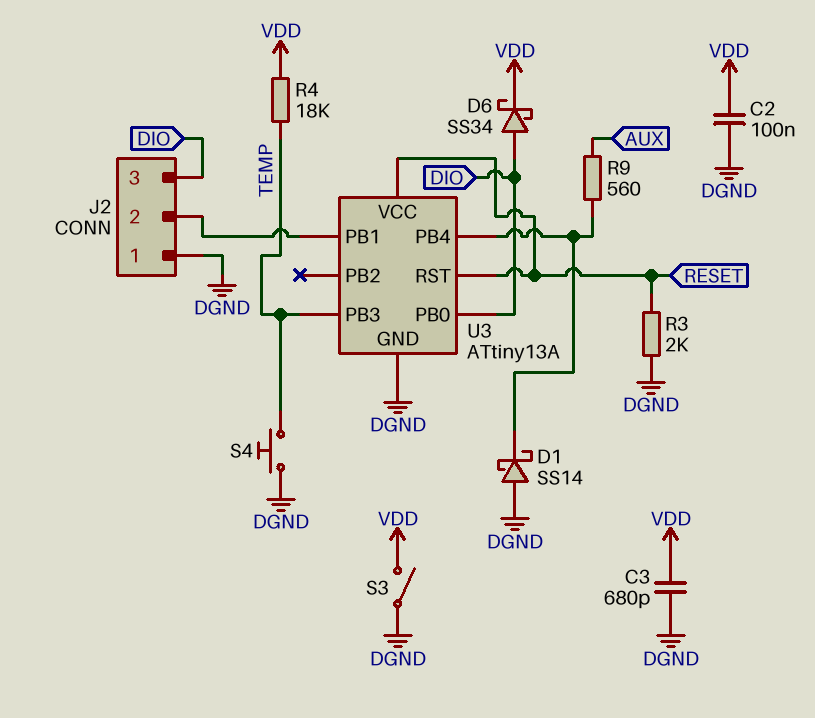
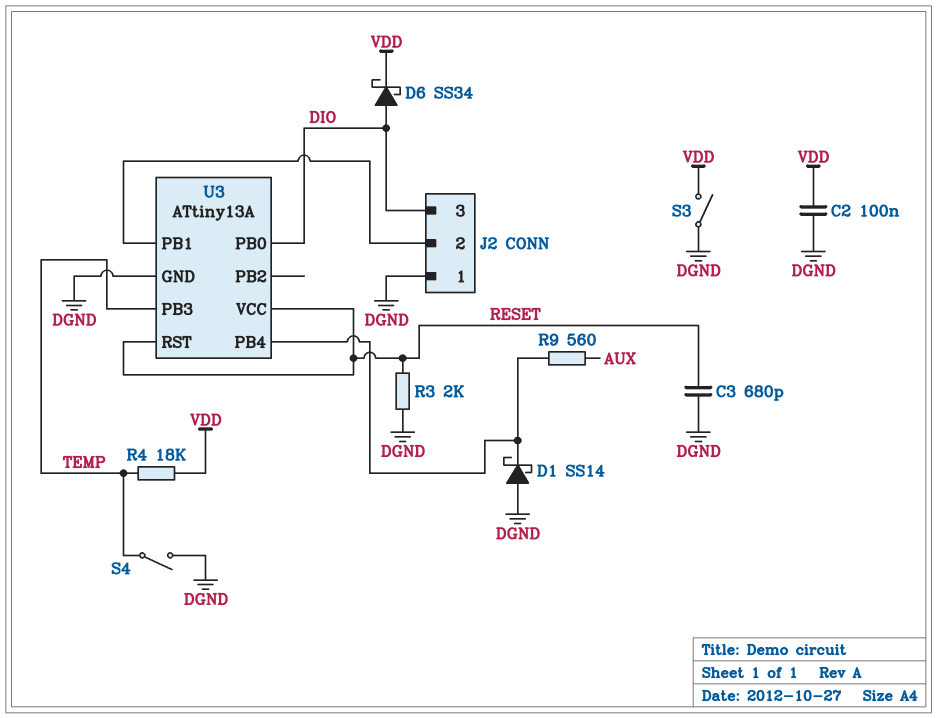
C3: 680pF (DGND, VDD) -> 680pF (DGND, RESET)
S4: button (DGND, TEMP) -> switch (DGND, TEMP)

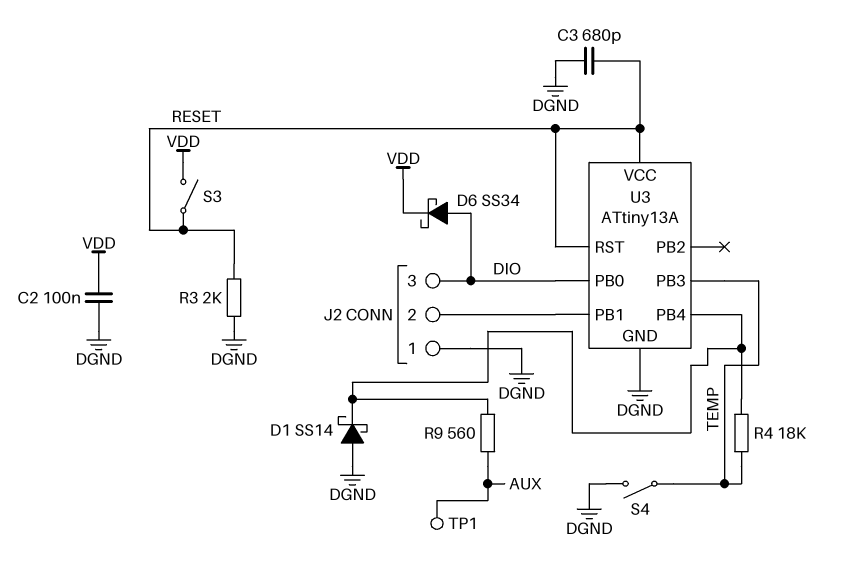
R4: 18k (TEMP, VDD) -> 18k (TEMP, U3/PB4)
S3: switch (DGND, VDD) -> switch (RESET, VDD)
TP1: none -> test point (AUX)

